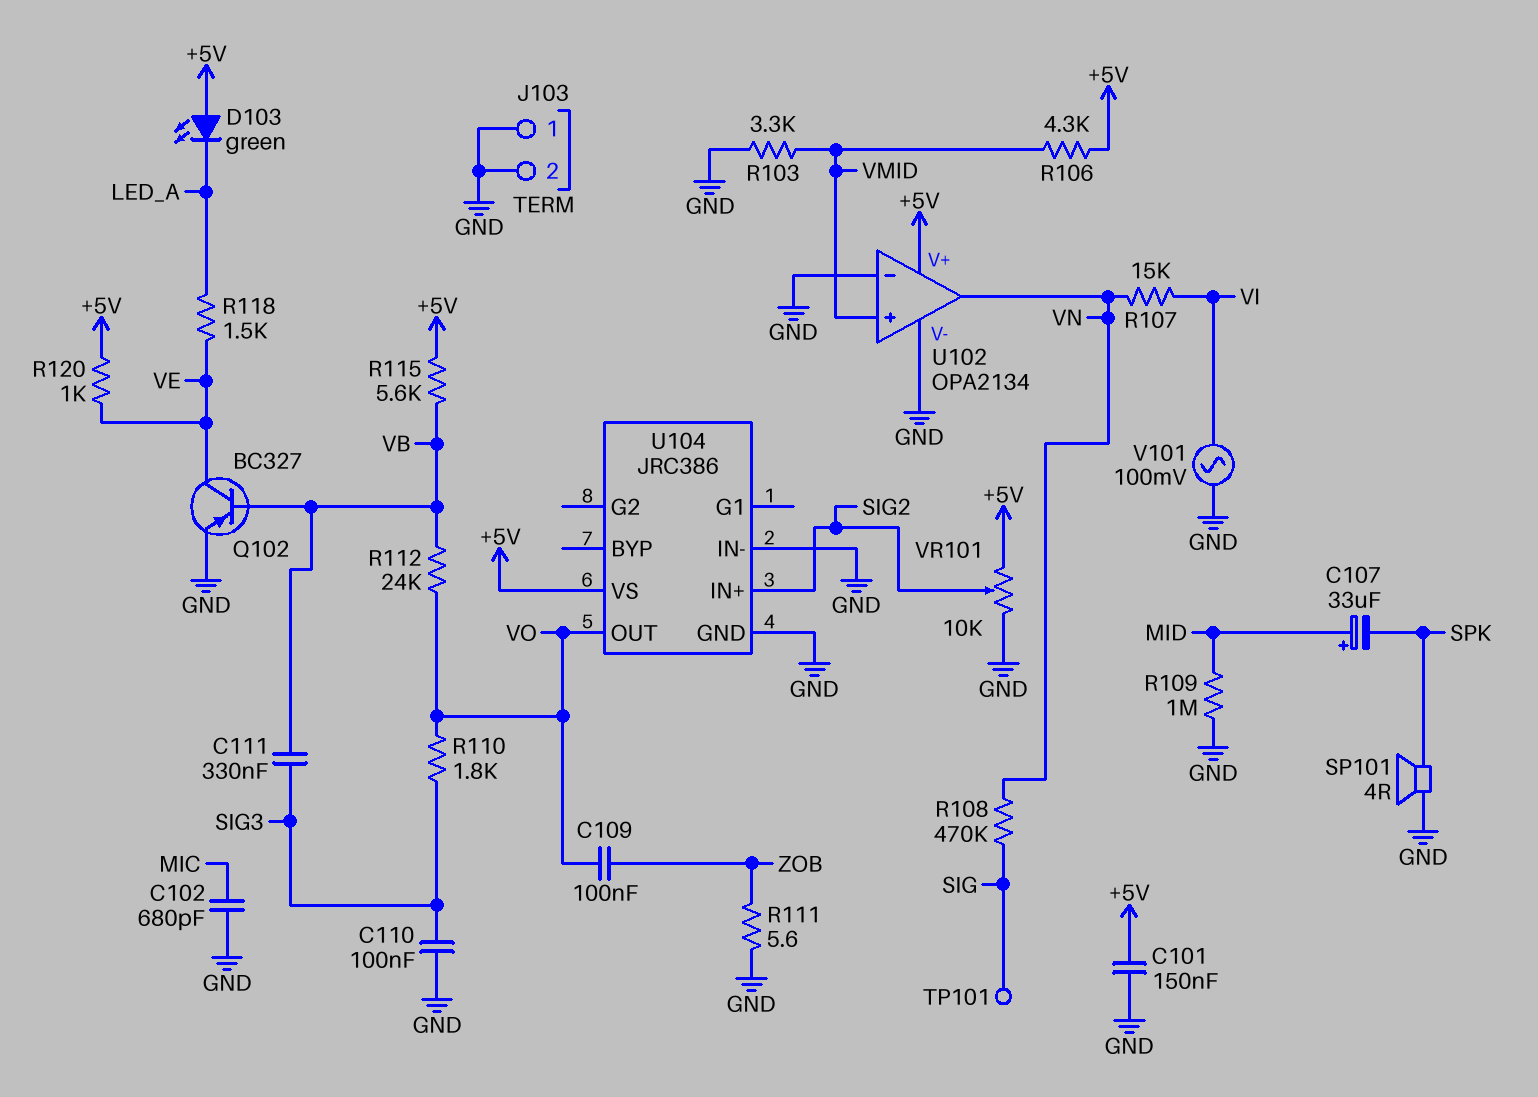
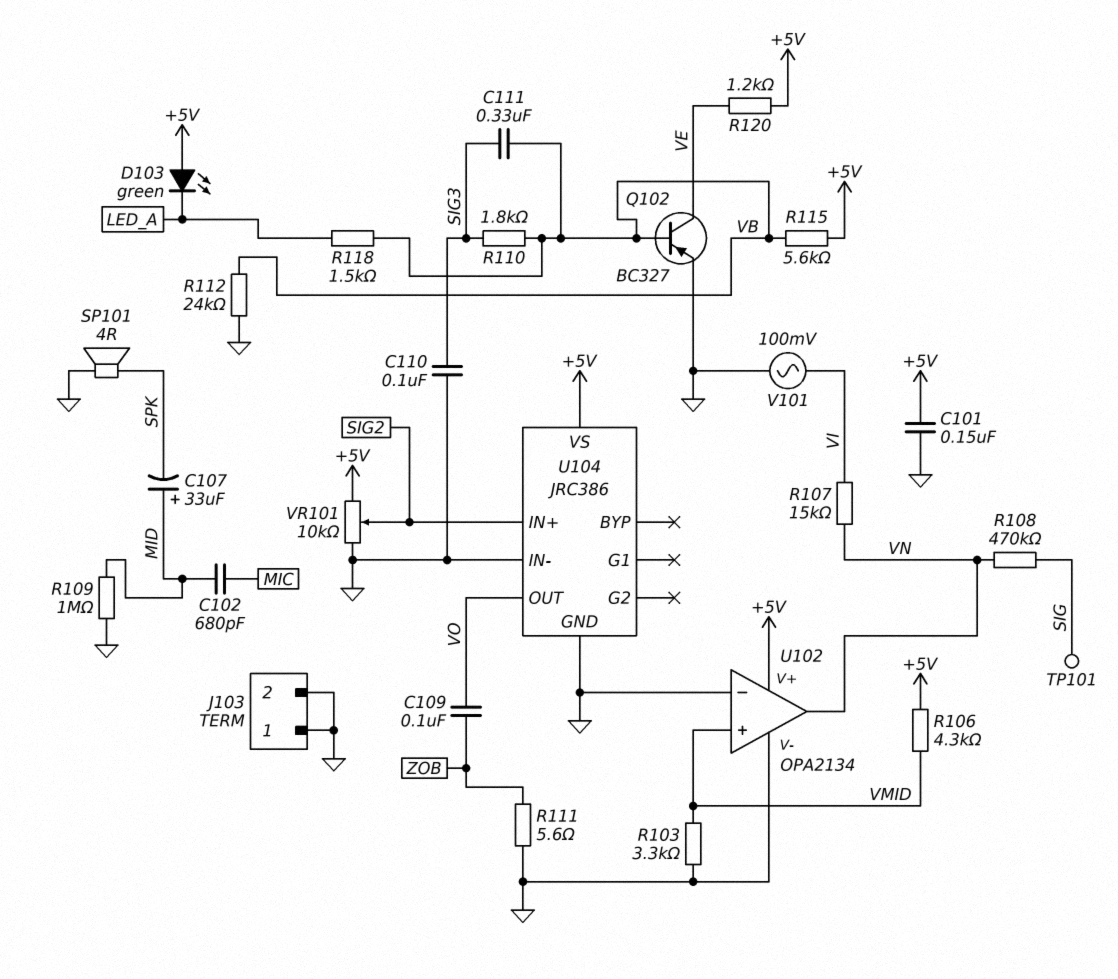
C102: 680pF (GND, MIC) -> 680pF (MIC, MID)
R110: 1.8k (SIG3, VO) -> 1.8k (SIG3, VB)
R112: 24k (VB, VO) -> 24k (GND, VB)
R118: 1.5k (LED_A, VE) -> 1.5k (LED_A, VB)
R120: 1k (+5V, VE) -> 1.2k (+5V, VE)

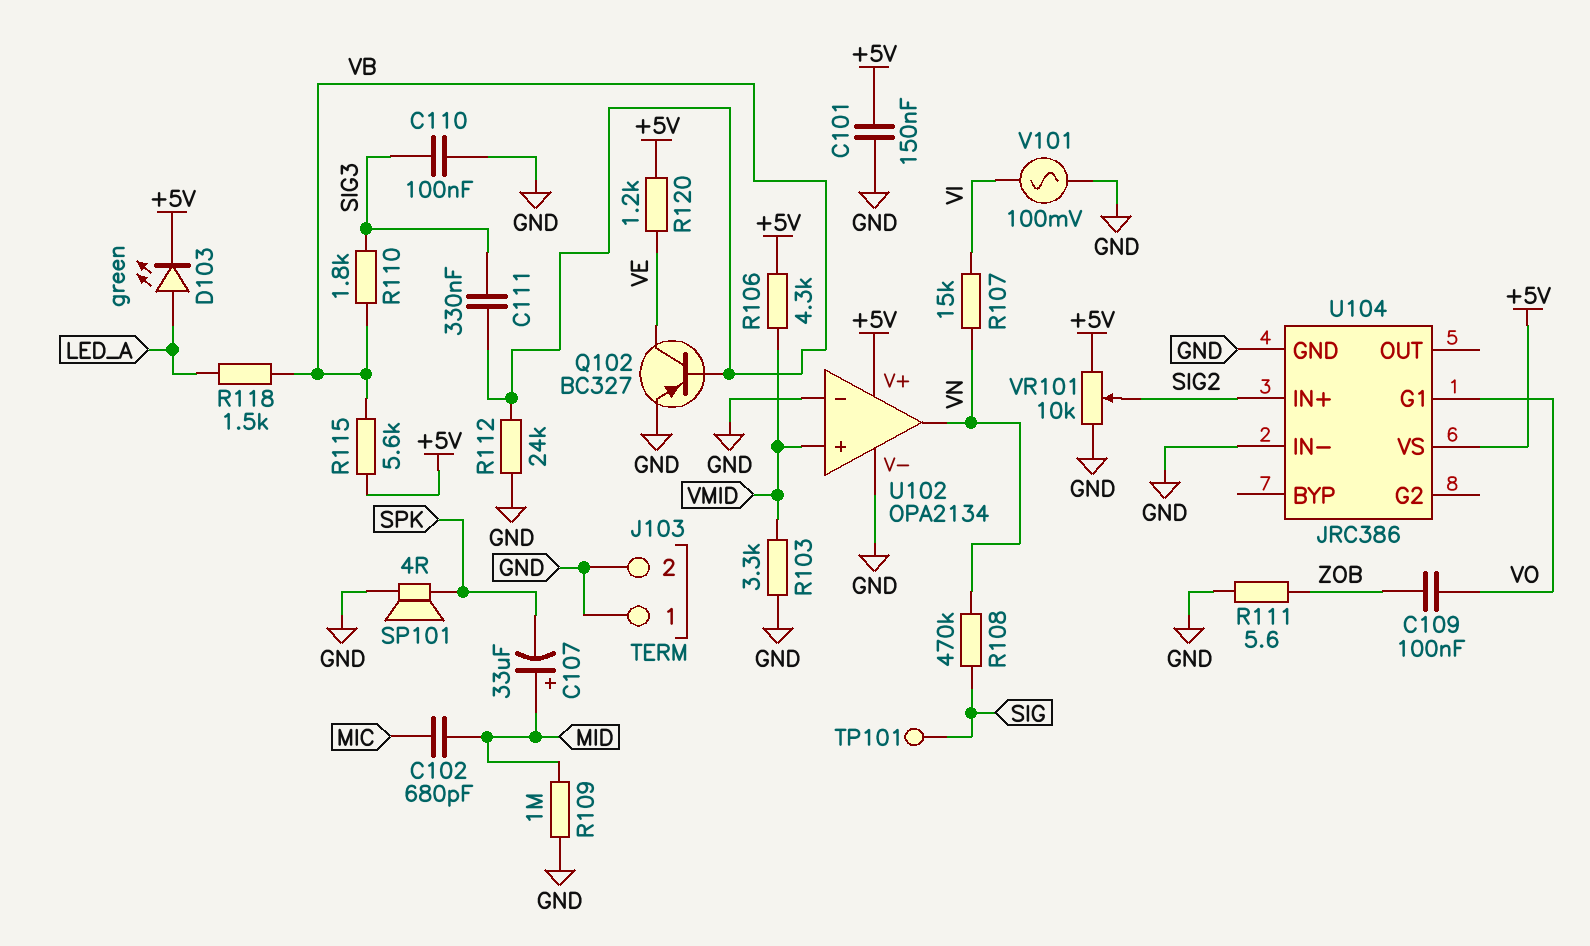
D103: LED green (A +5V, K LED_A) -> LED green (A LED_A, K +5V)
U104 pin G1: none -> VO
U104 pin OUT: VO -> none

